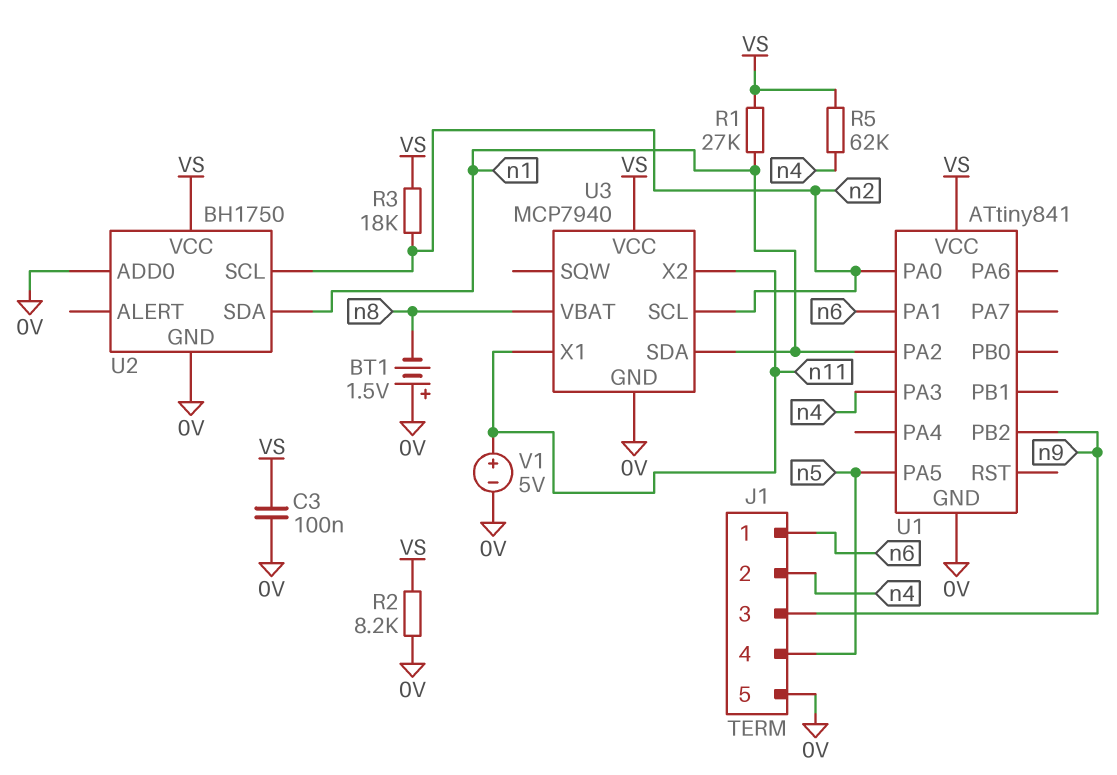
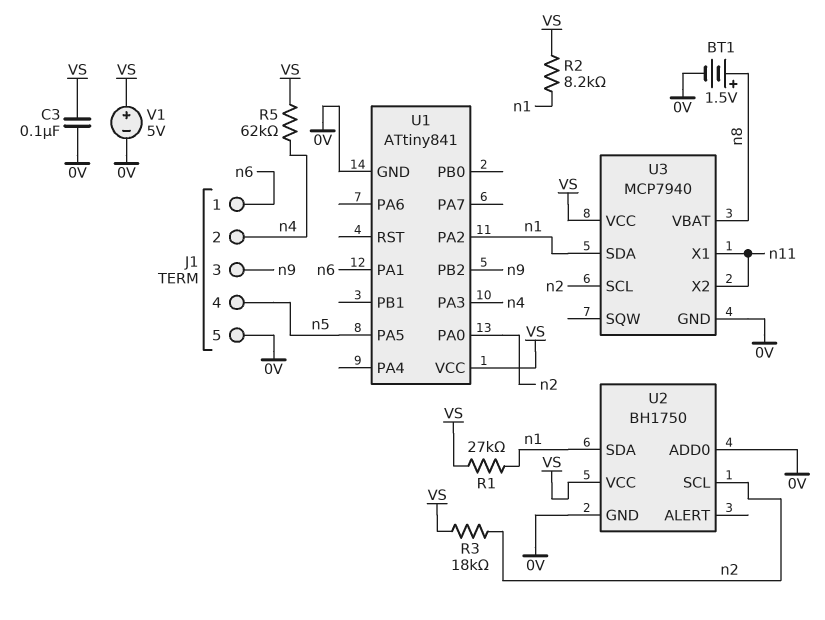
BT1: 1.5V (plus 0V, minus n8) -> 1.5V (plus n8, minus 0V)
R2: 8.2k (0V, VS) -> 8.2k (VS, n1)
V1: 5V (plus n11, minus 0V) -> 5V (plus VS, minus 0V)

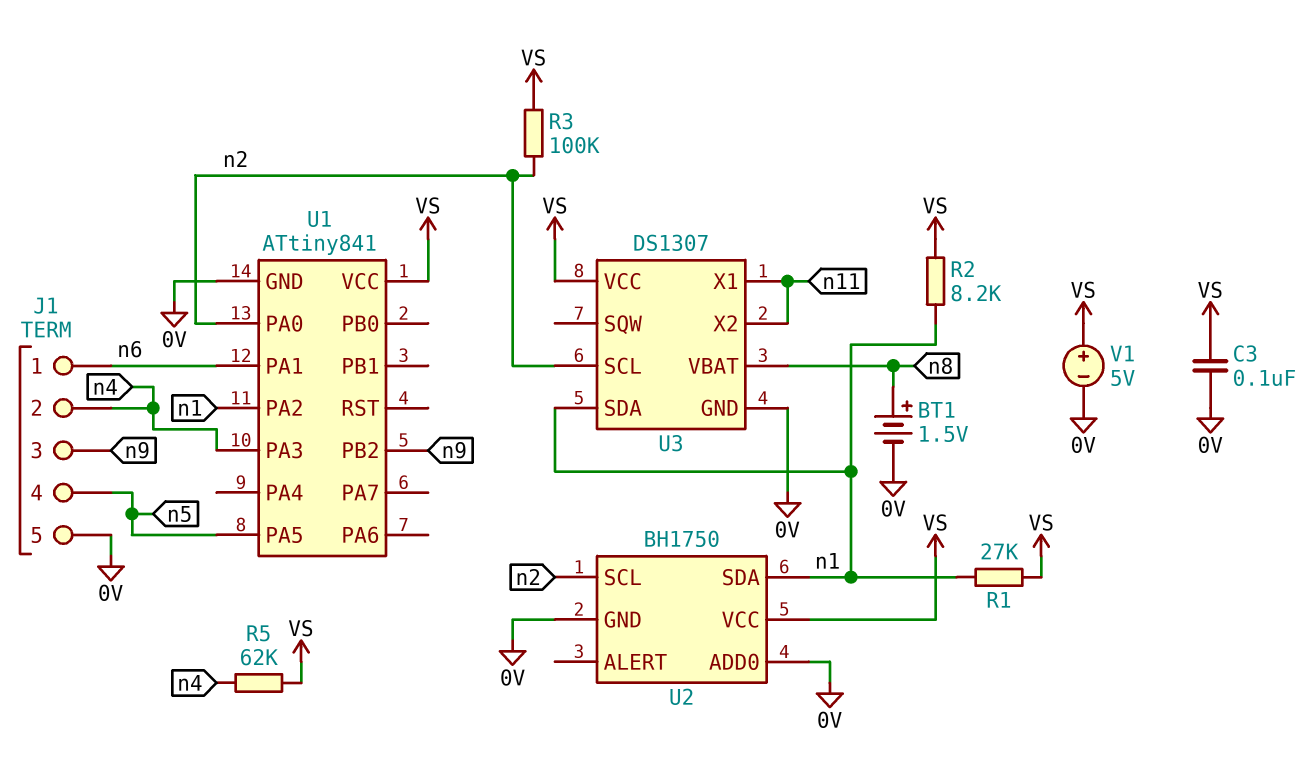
R3: 18k (VS, n2) -> 100k (VS, n2)
U3: MCP7940 -> DS1307

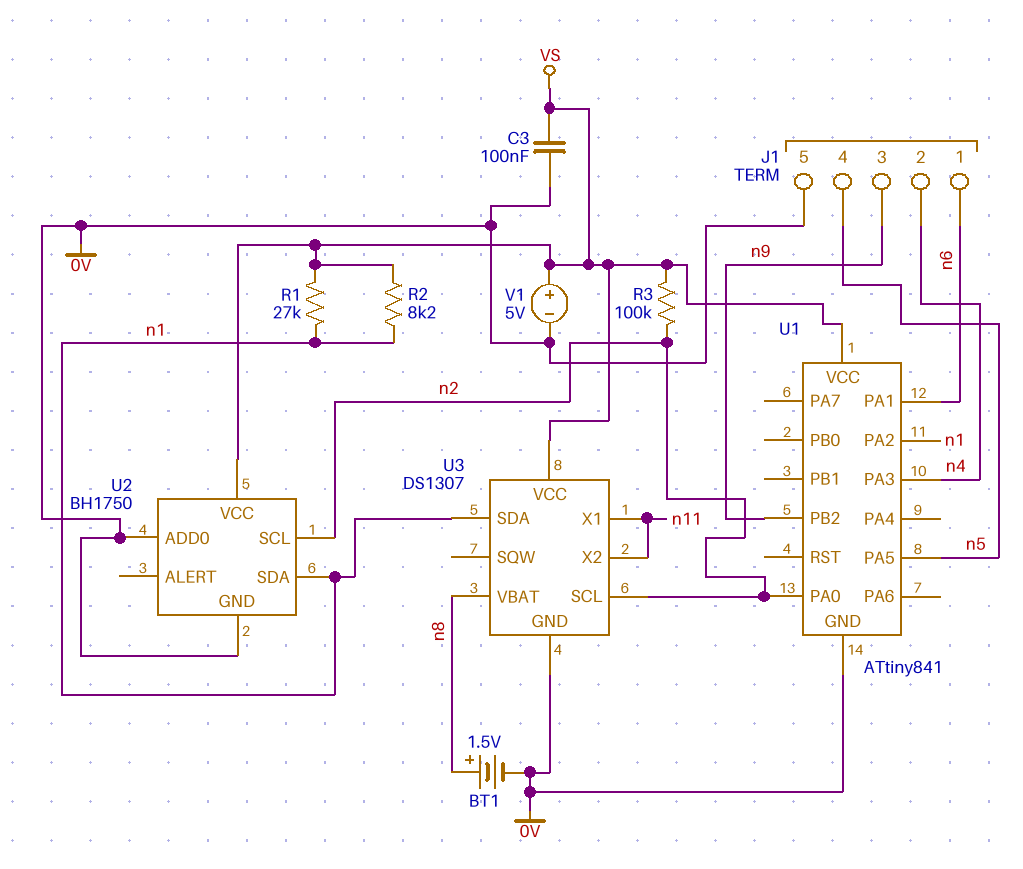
R5: 62k (VS, n4) -> none

